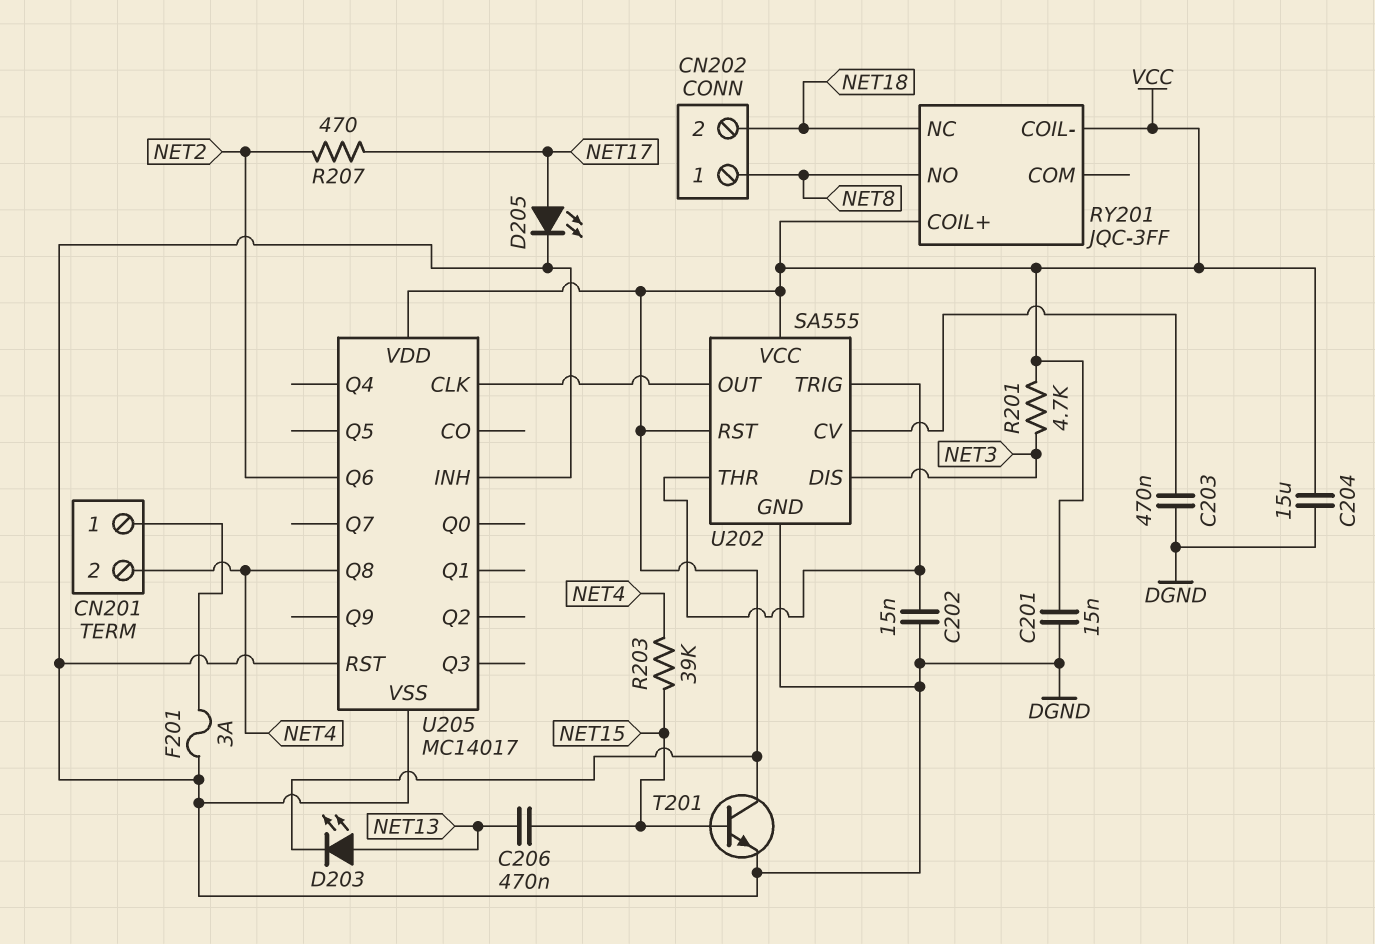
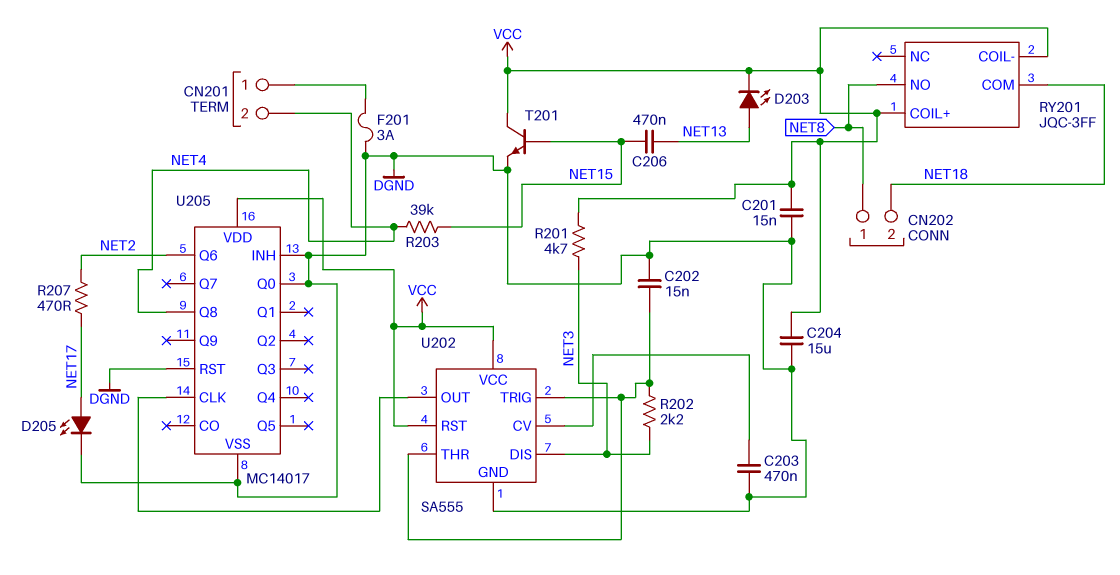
R202: none -> 2.2k (NET3, U202/THR)
RY201 pin COM: none -> NET18
RY201 pin NC: NET18 -> none
U205 pin Q0: none -> DGND

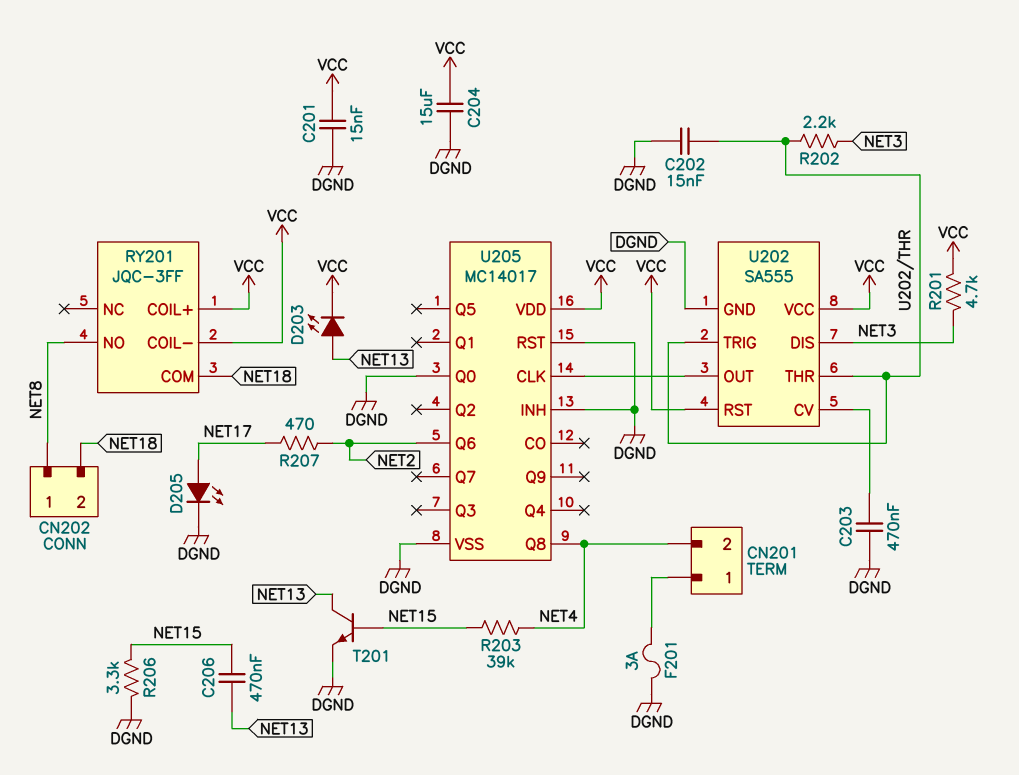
R206: none -> 3.3k (DGND, NET15)
T201: NPN (B NET15, C VCC, E DGND) -> NPN (B NET15, C NET13, E DGND)

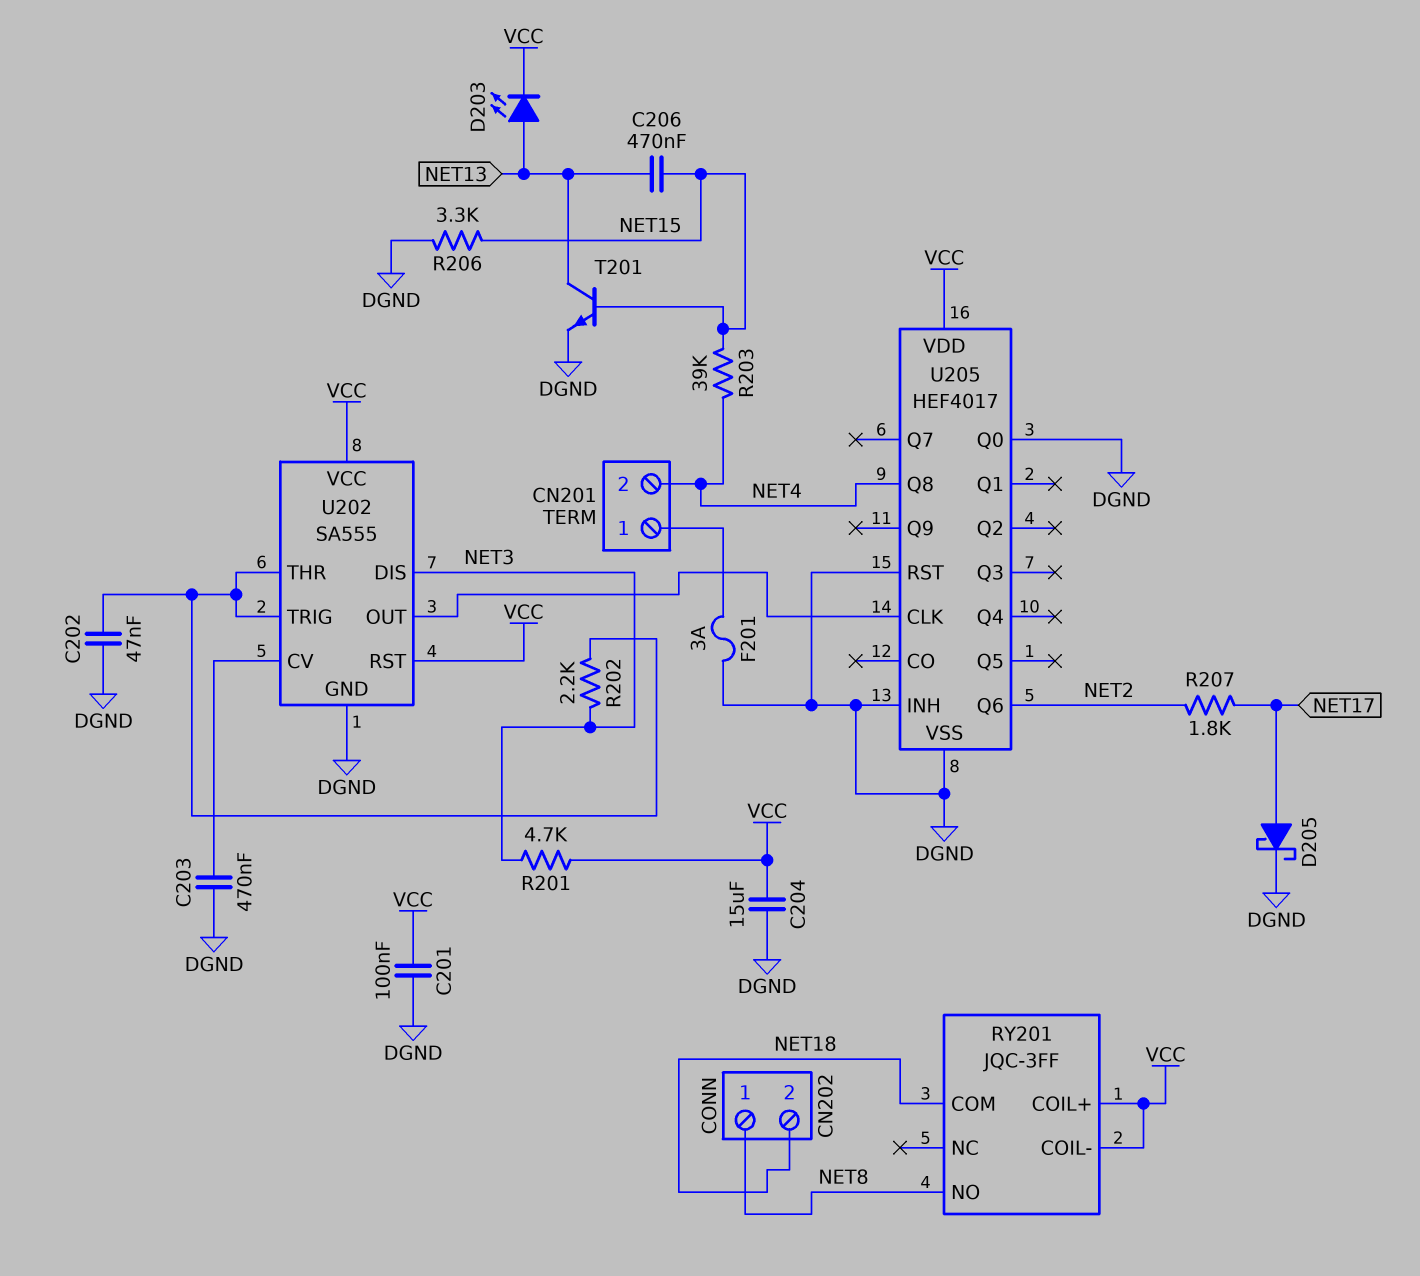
C201: 15nF (DGND, VCC) -> 100nF (DGND, VCC)
C202: 15nF (DGND, U202/THR) -> 47nF (DGND, U202/THR)
D205: LED (A NET17, K DGND) -> schottky (A NET17, K DGND)
R207: 470 (NET2, NET17) -> 1.8k (NET2, NET17)
U205: MC14017 -> HEF4017

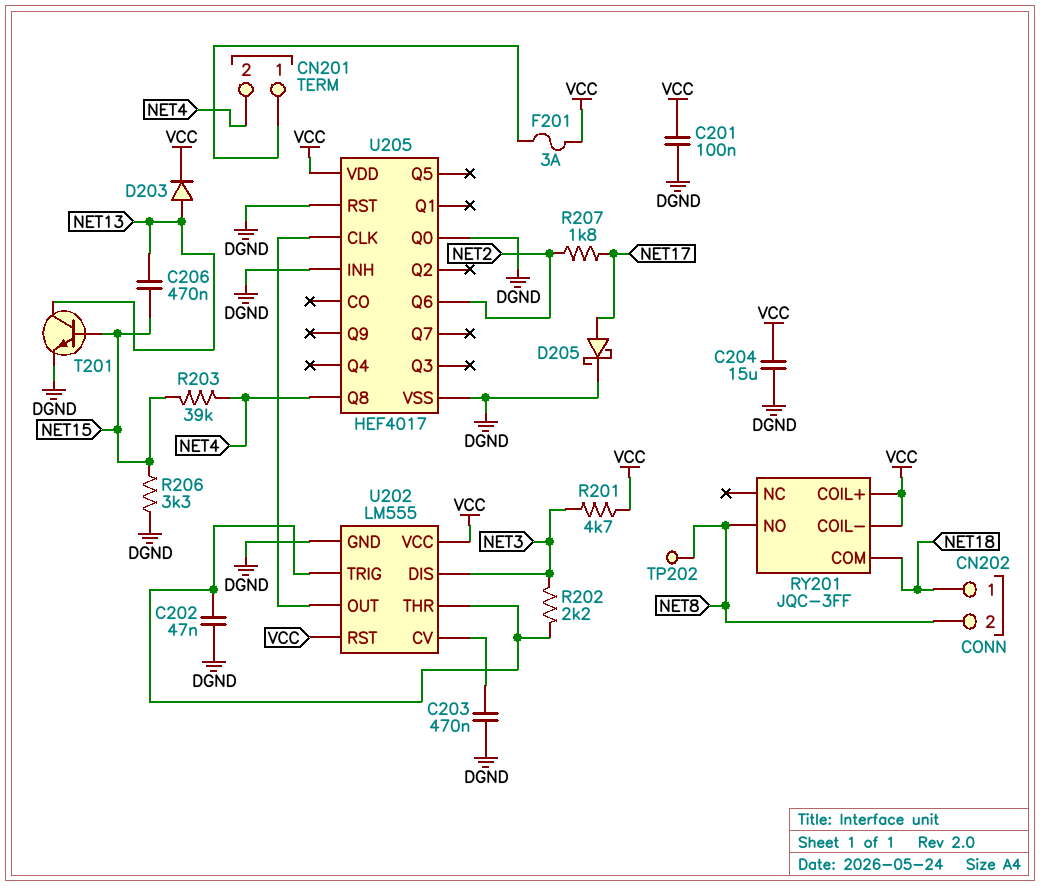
CN202 pin 1: NET8 -> NET18
CN202 pin 2: NET18 -> NET8
D203: LED (A NET13, K VCC) -> diode (A NET13, K VCC)
F201: 3A (CN201/1, DGND) -> 3A (CN201/1, VCC)
TP202: none -> test point (NET8)
U202: SA555 -> LM555

